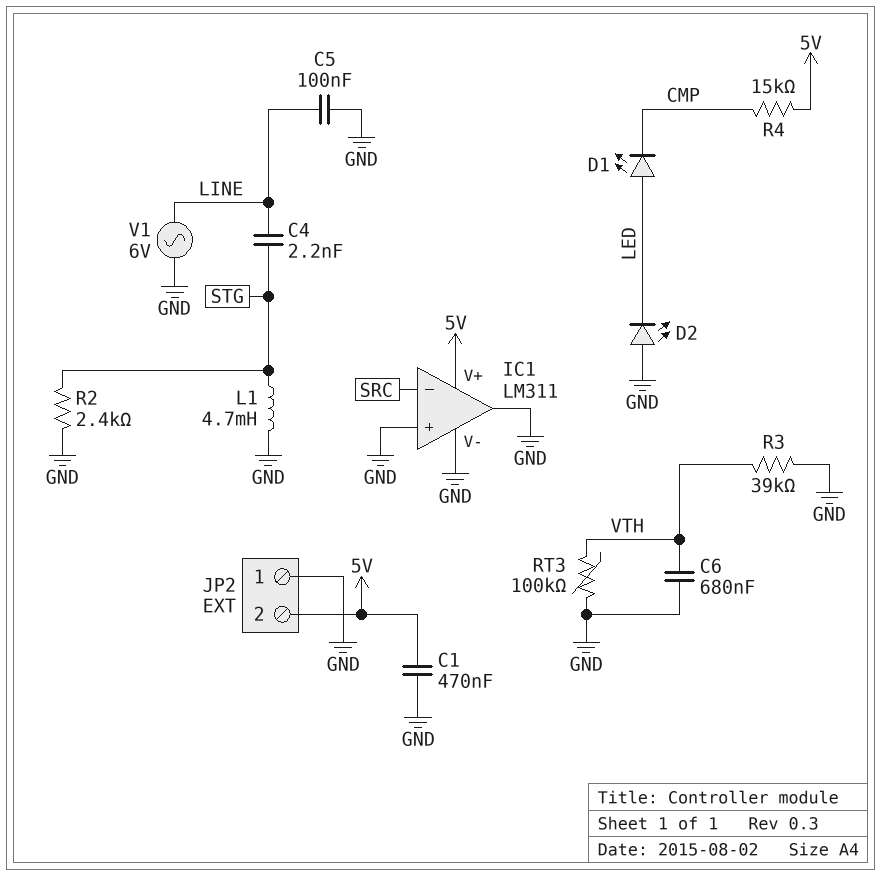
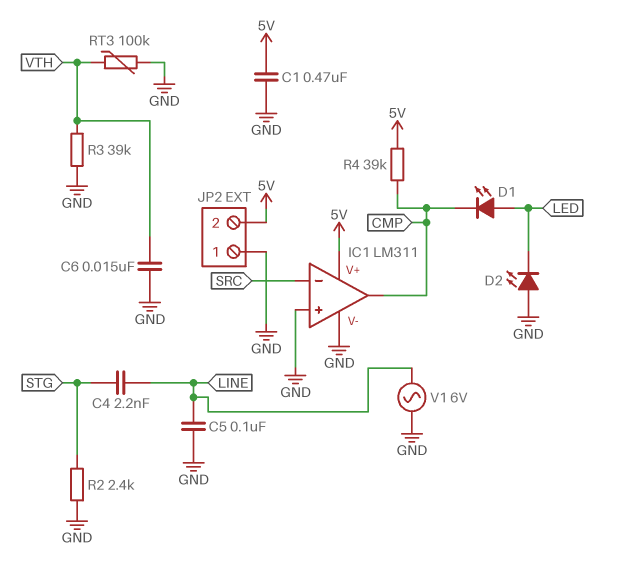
C6: 680nF (GND, VTH) -> 15nF (GND, VTH)
IC1 pin out: GND -> CMP
L1: 4.7mH (GND, STG) -> none
R4: 15k (5V, CMP) -> 39k (5V, CMP)

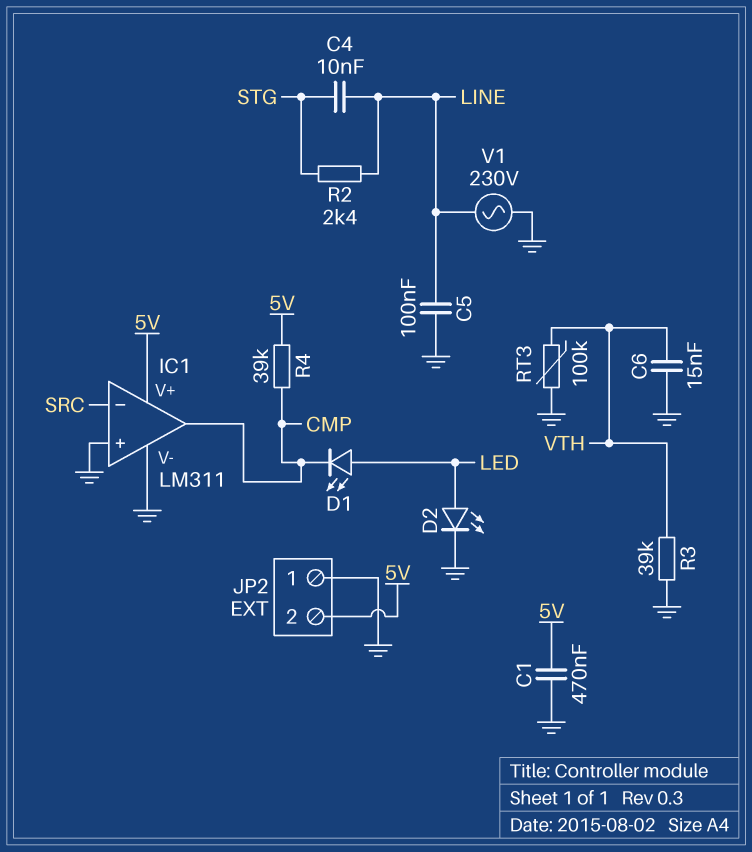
C4: 2.2nF (LINE, STG) -> 10nF (LINE, STG)
D2: LED (A GND, K LED) -> LED (A LED, K GND)
R2: 2.4k (GND, STG) -> 2.4k (LINE, STG)
V1: AC 6V (GND, LINE) -> AC 230V (GND, LINE)

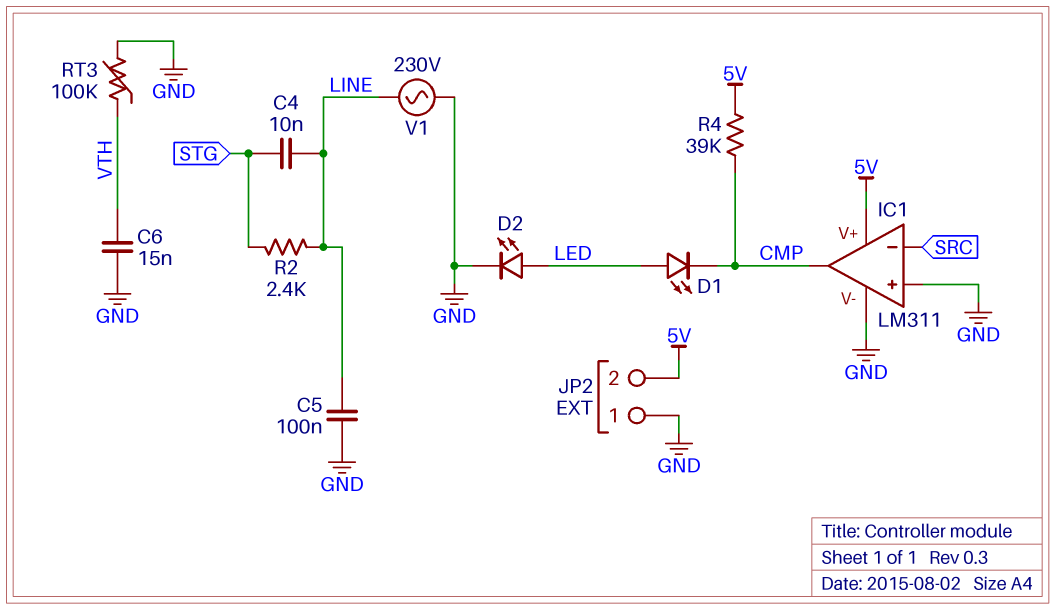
C1: 470nF (5V, GND) -> none
R3: 39k (GND, VTH) -> none

